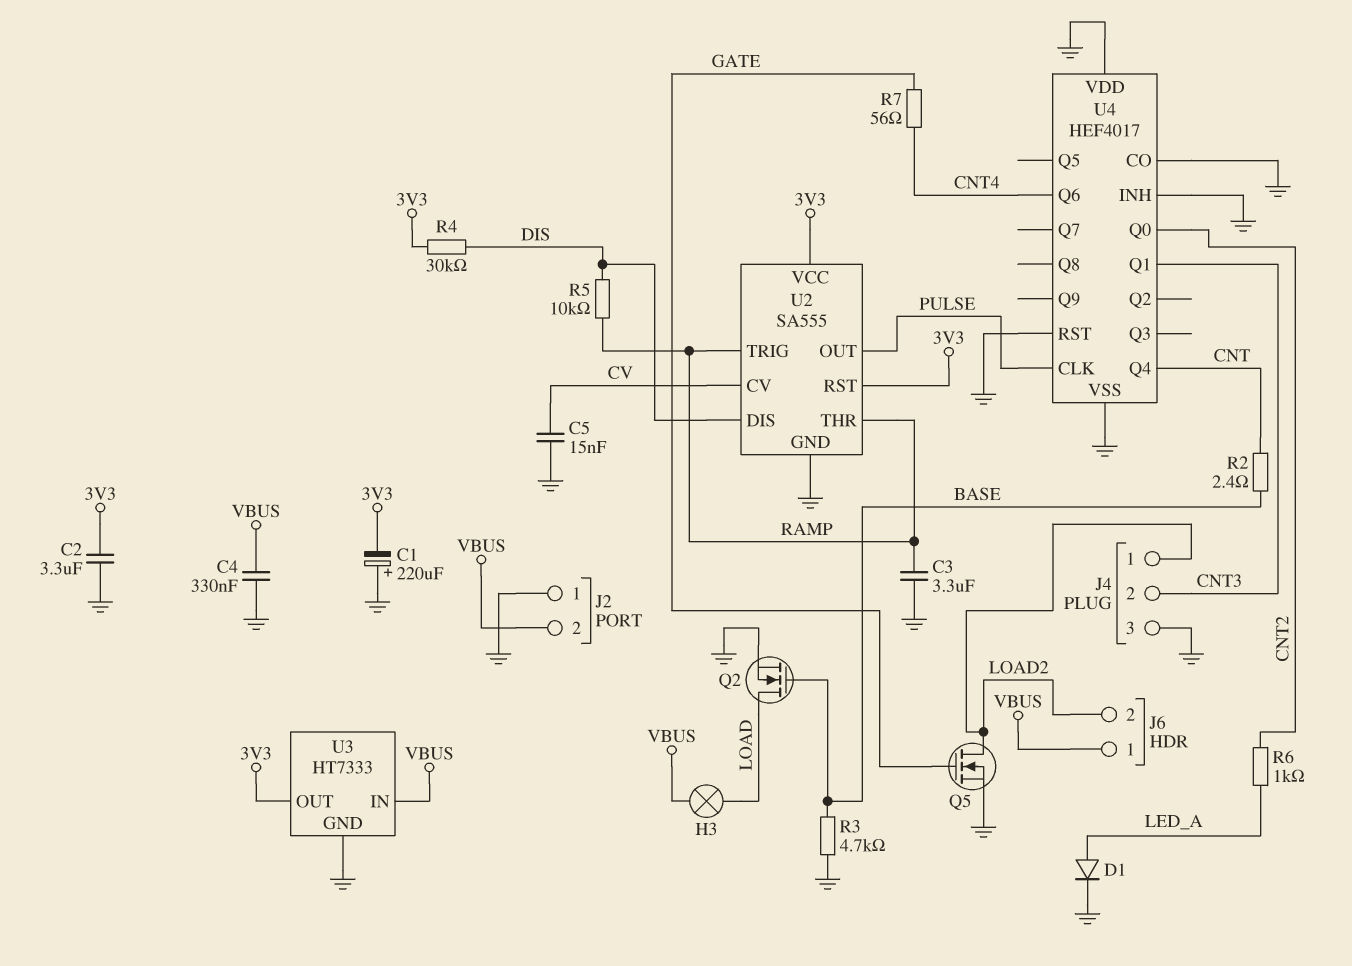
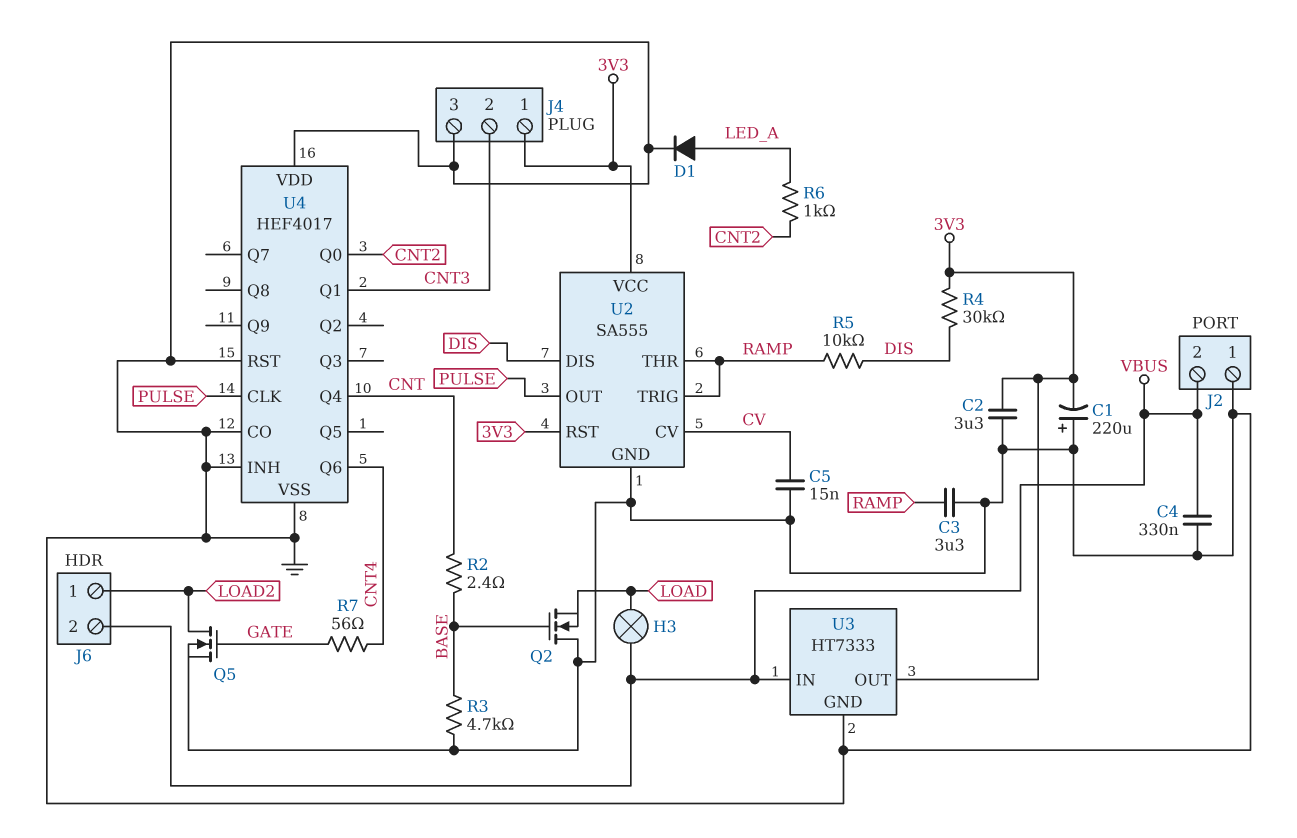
J4 pin 1: LOAD2 -> 3V3
J6 pin 1: VBUS -> LOAD2
J6 pin 2: LOAD2 -> VBUS
Q2: NMOS (G BASE, D LOAD, S GND) -> NMOS (G BASE, D GND, S LOAD)

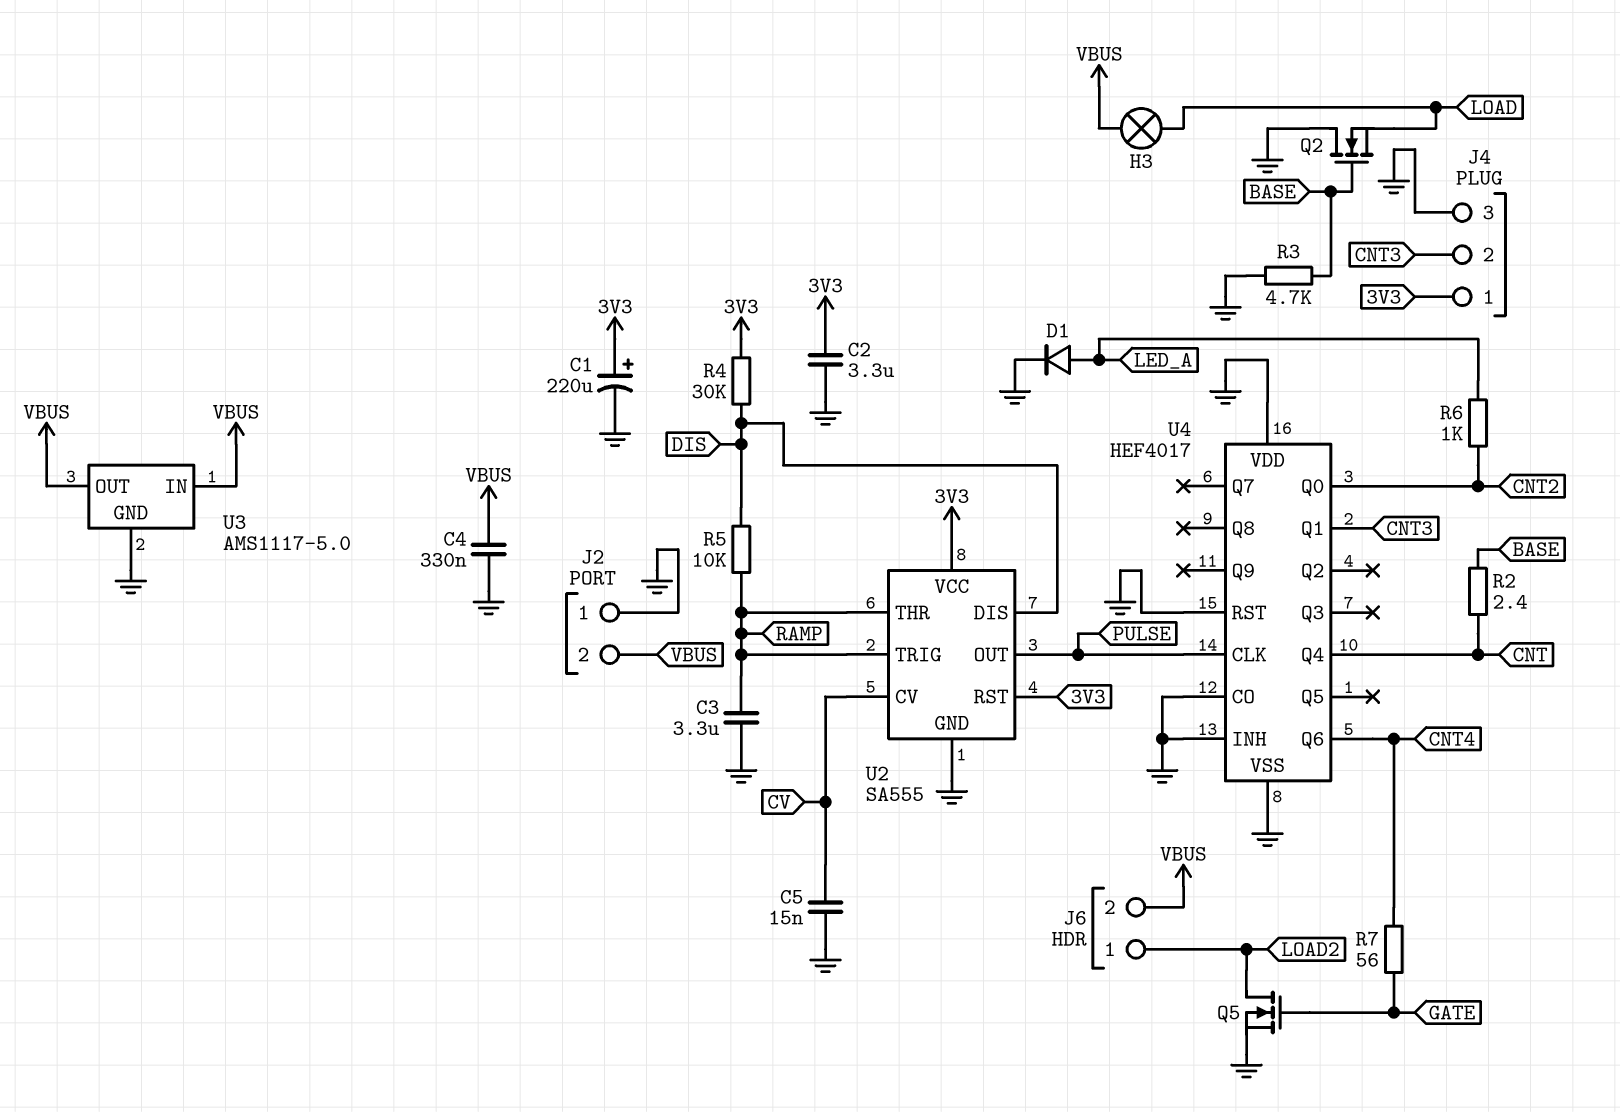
C1: 220uF (plus GND, minus 3V3) -> 220uF (plus 3V3, minus GND)
U3: HT7333 -> AMS1117-5.0
U3 pin OUT: 3V3 -> VBUS

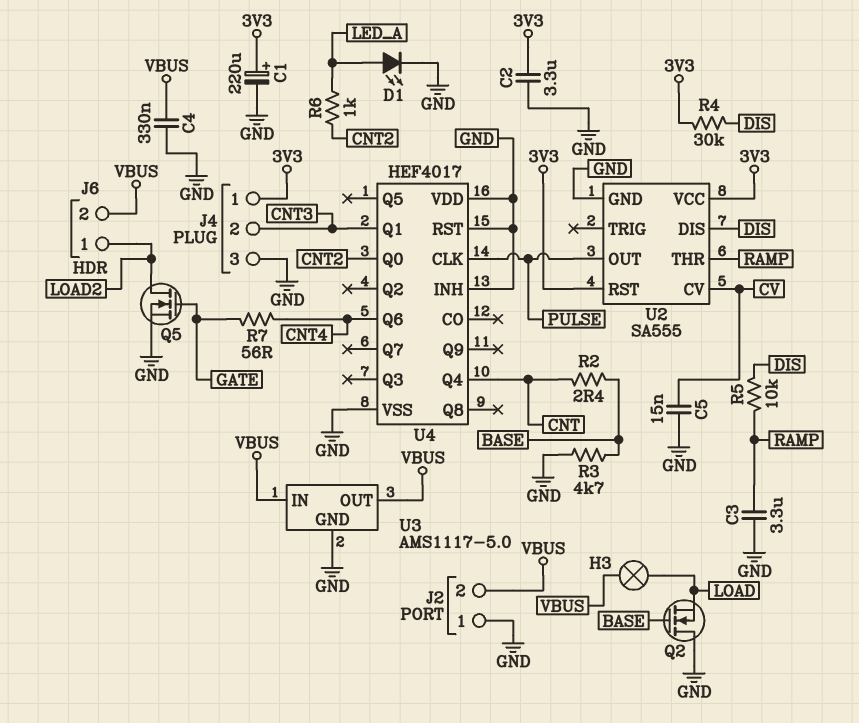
D1: diode (A LED_A, K GND) -> LED (A LED_A, K GND)
U2 pin TRIG: RAMP -> none
U4 pin CO: GND -> none

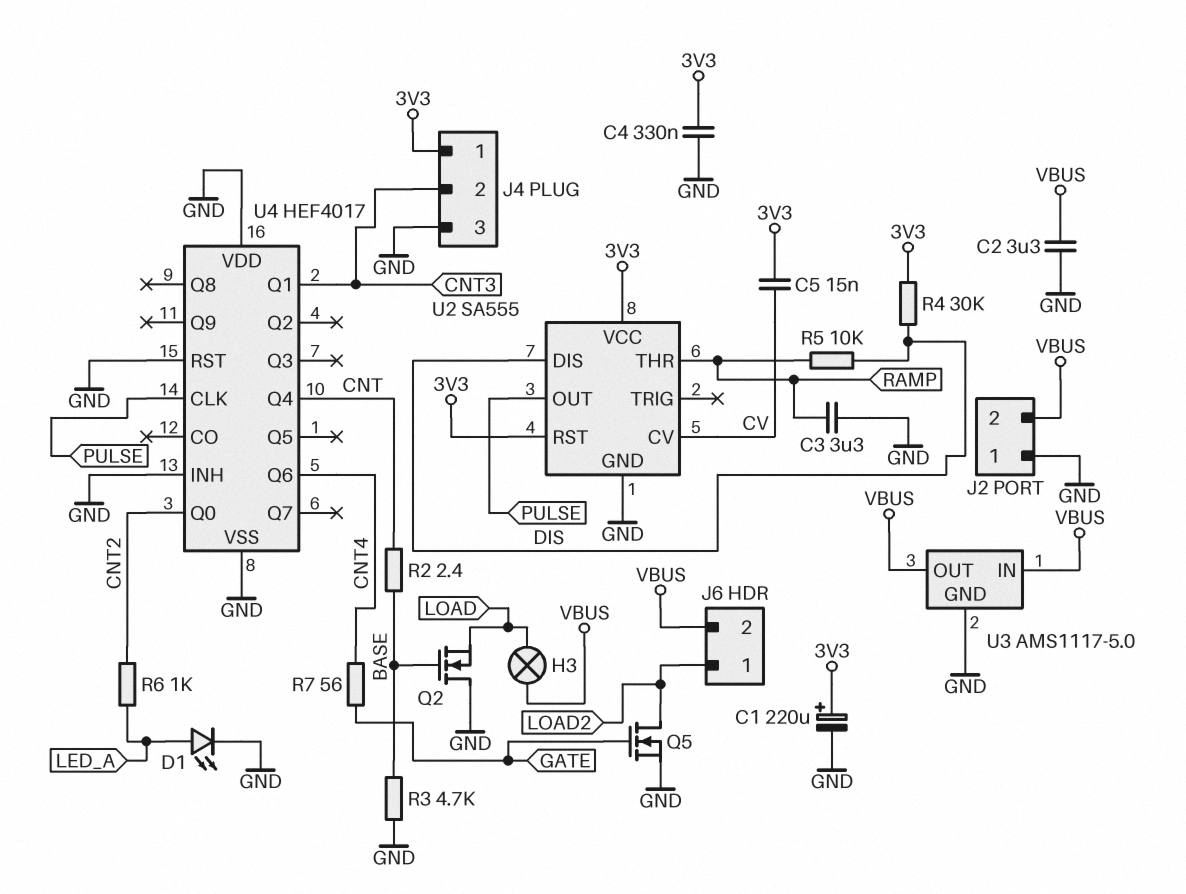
C2: 3.3uF (3V3, GND) -> 3.3uF (GND, VBUS)
C4: 330nF (GND, VBUS) -> 330nF (3V3, GND)
C5: 15nF (CV, GND) -> 15nF (3V3, CV)

